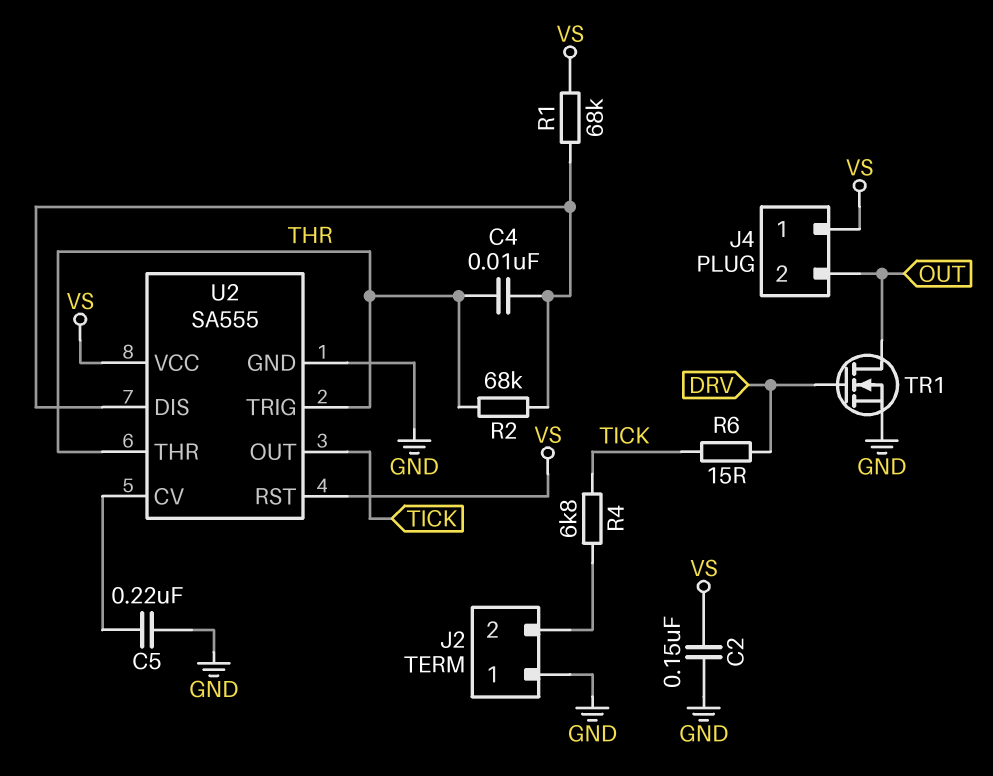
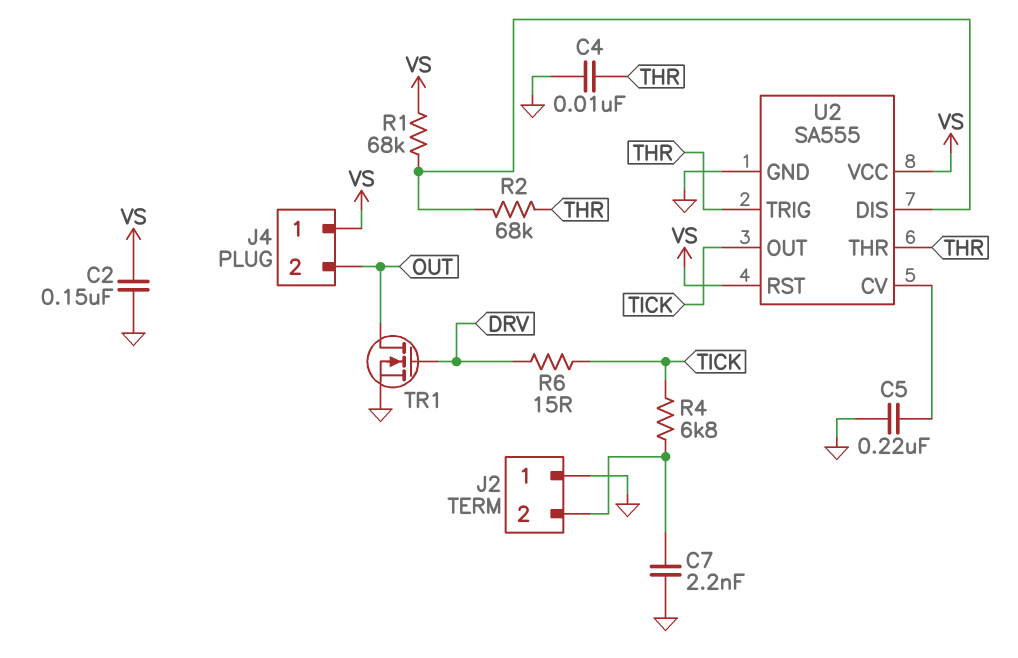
C4: 10nF (THR, U2/DIS) -> 10nF (GND, THR)
C7: none -> 2.2nF (GND, J2/2)

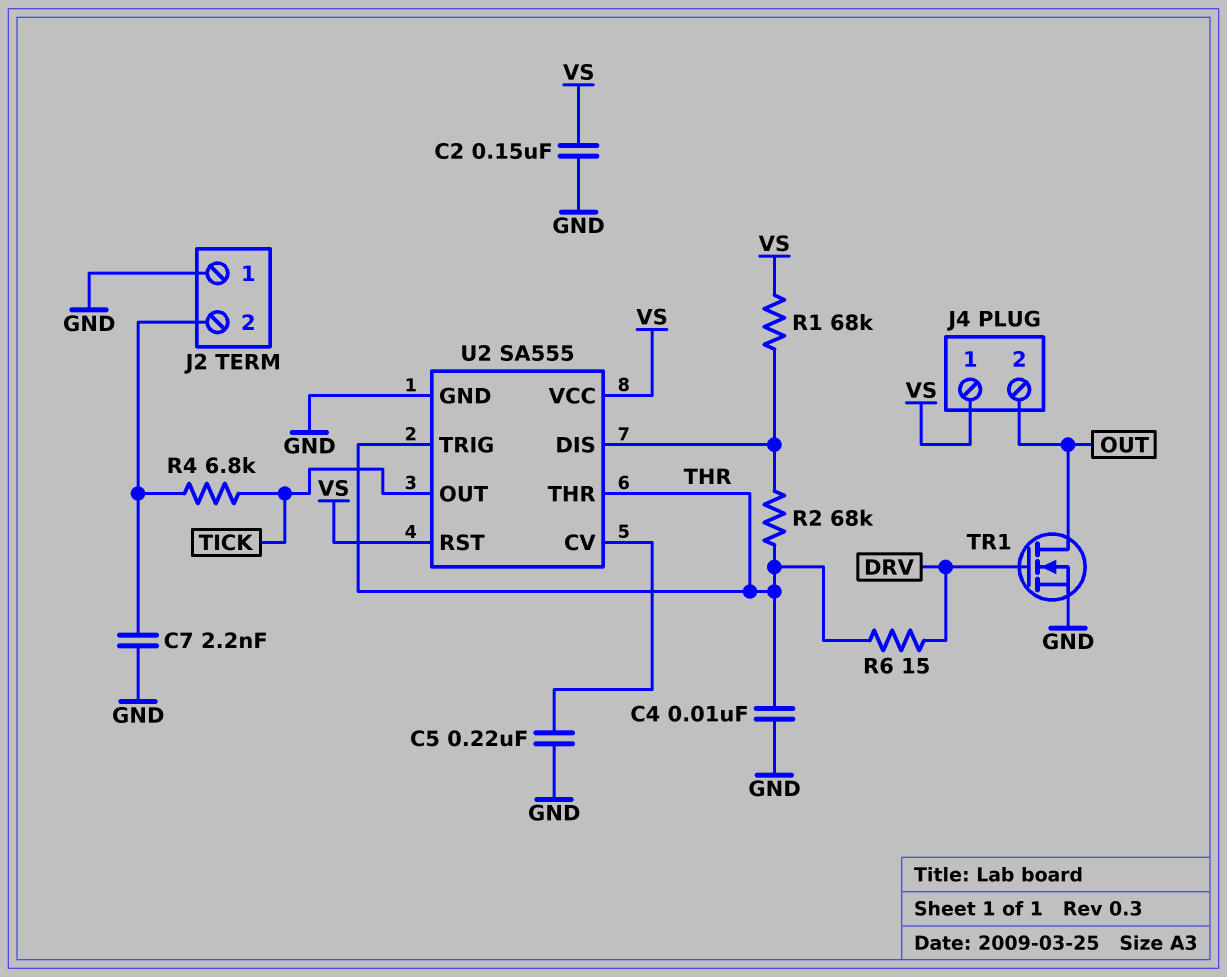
R6: 15 (DRV, TICK) -> 15 (DRV, THR)

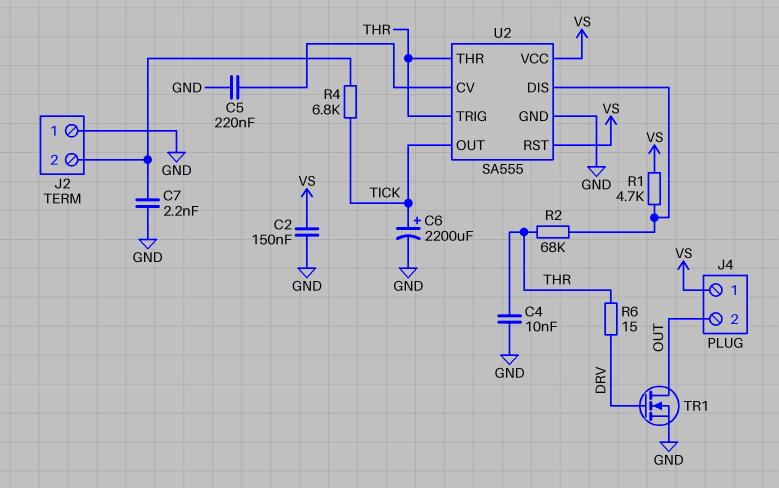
C6: none -> 2200uF (plus TICK, minus GND)
R1: 68k (U2/DIS, VS) -> 4.7k (U2/DIS, VS)

